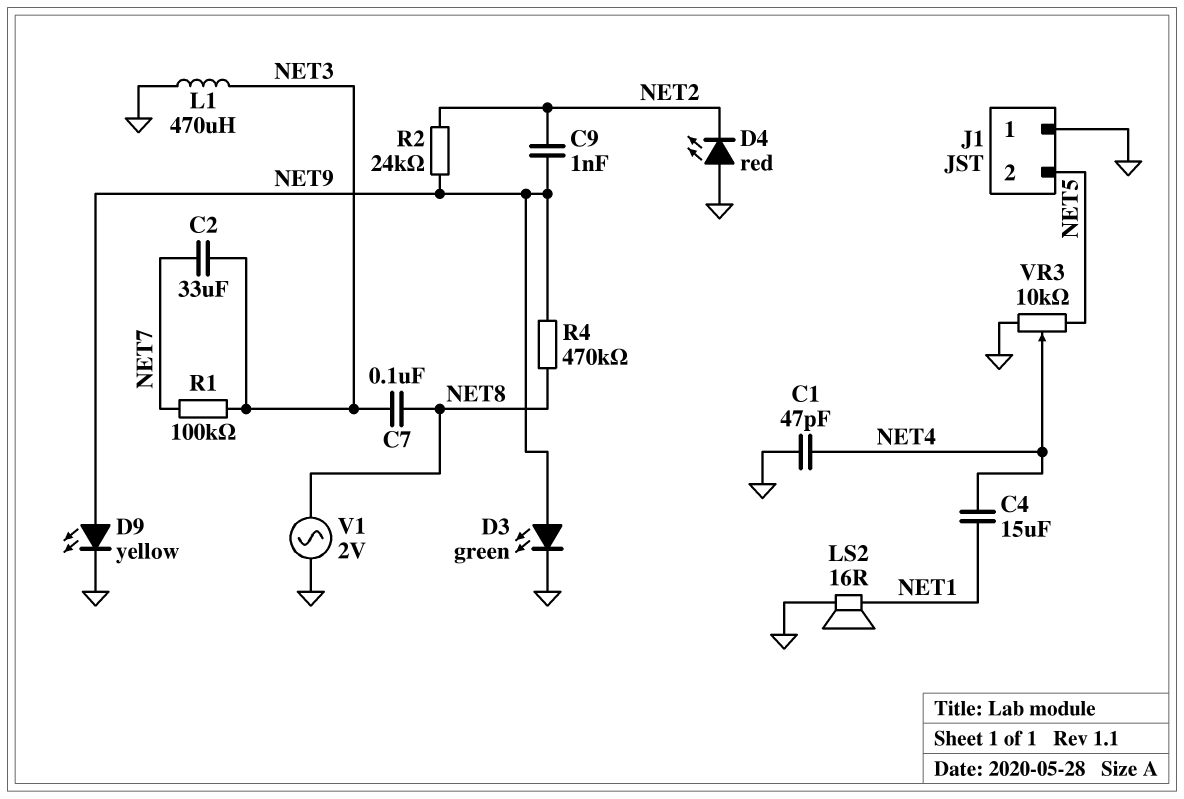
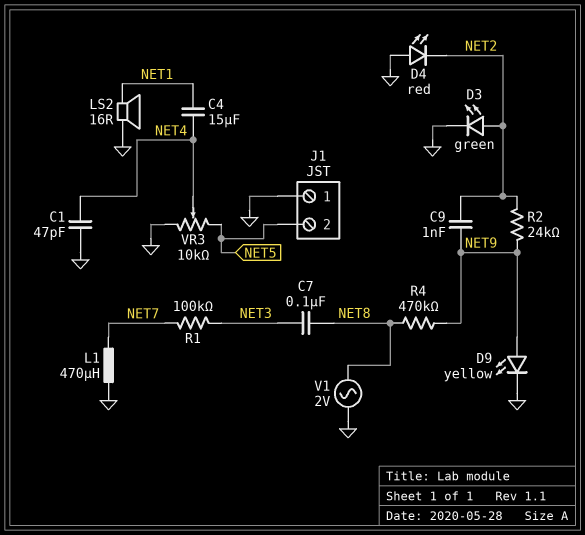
C2: 33uF (NET3, NET7) -> none
D3: LED green (A NET9, K GND) -> LED green (A NET2, K GND)
L1: 470uH (GND, NET3) -> 470uH (GND, NET7)

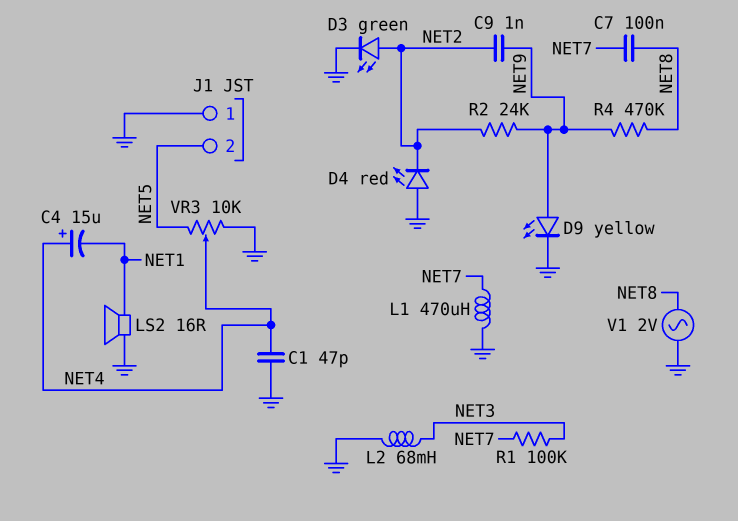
C4: 15uF (NET1, NET4) -> 15uF (plus NET4, minus NET1)
C7: 100nF (NET3, NET8) -> 100nF (NET7, NET8)
L2: none -> 68mH (GND, NET3)

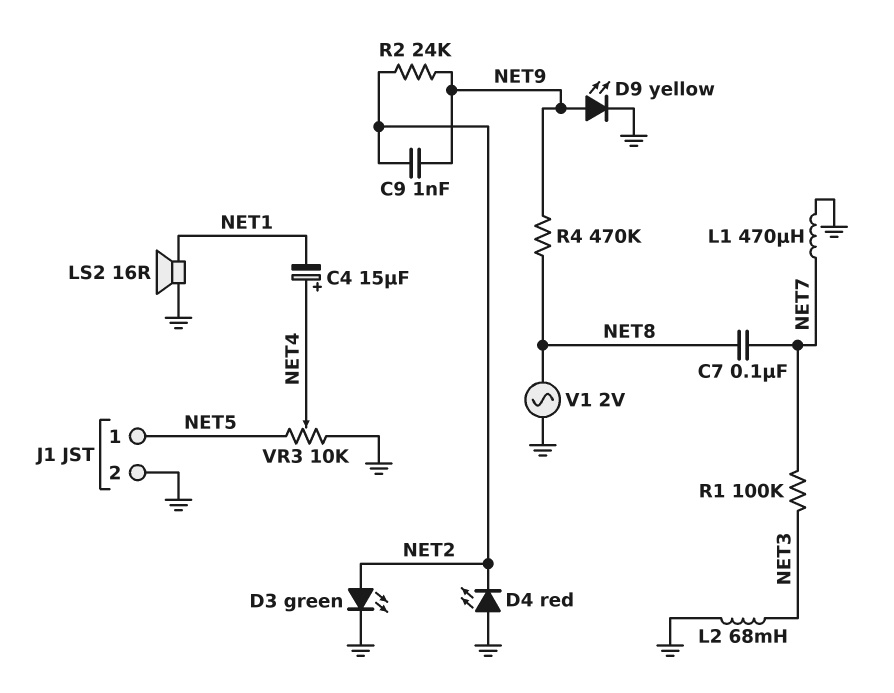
C1: 47pF (GND, NET4) -> none
J1 pin 1: GND -> NET5
J1 pin 2: NET5 -> GND

